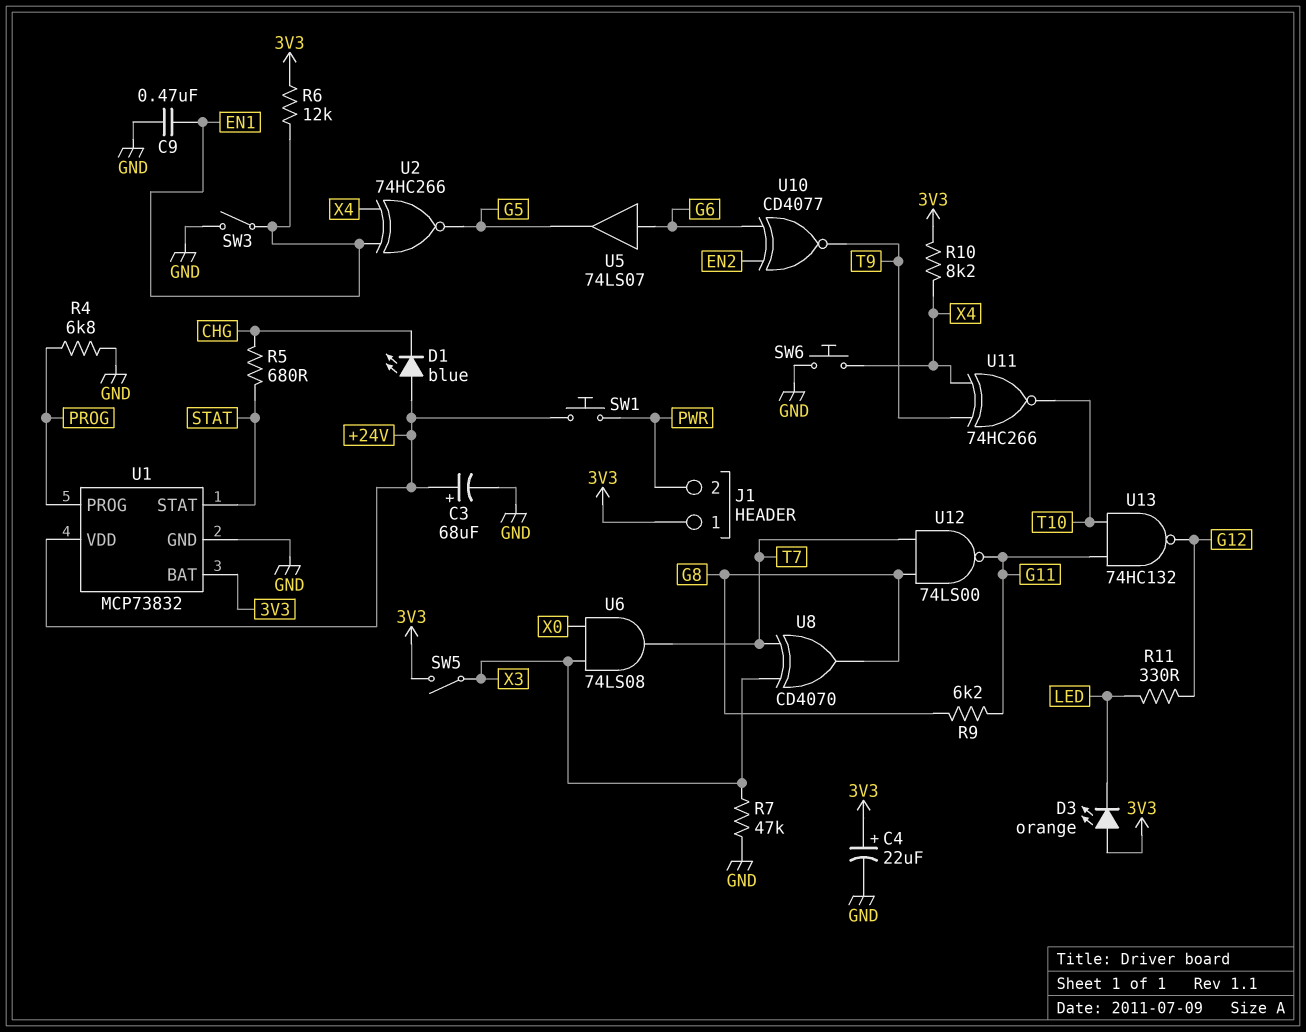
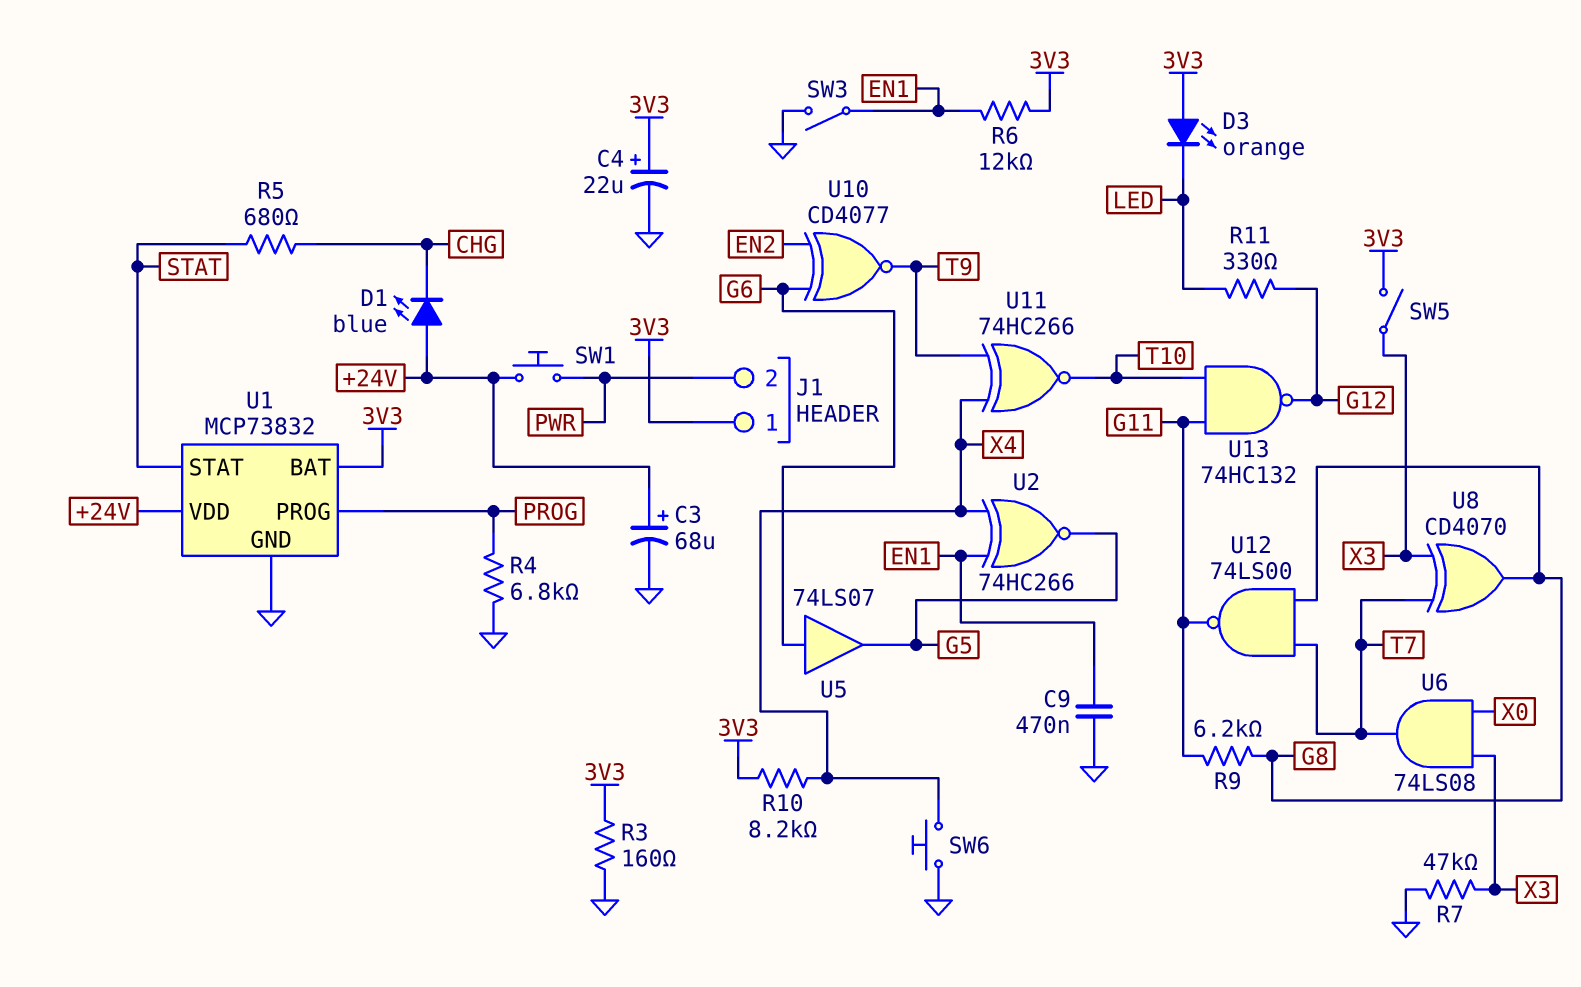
R3: none -> 160 (3V3, GND)

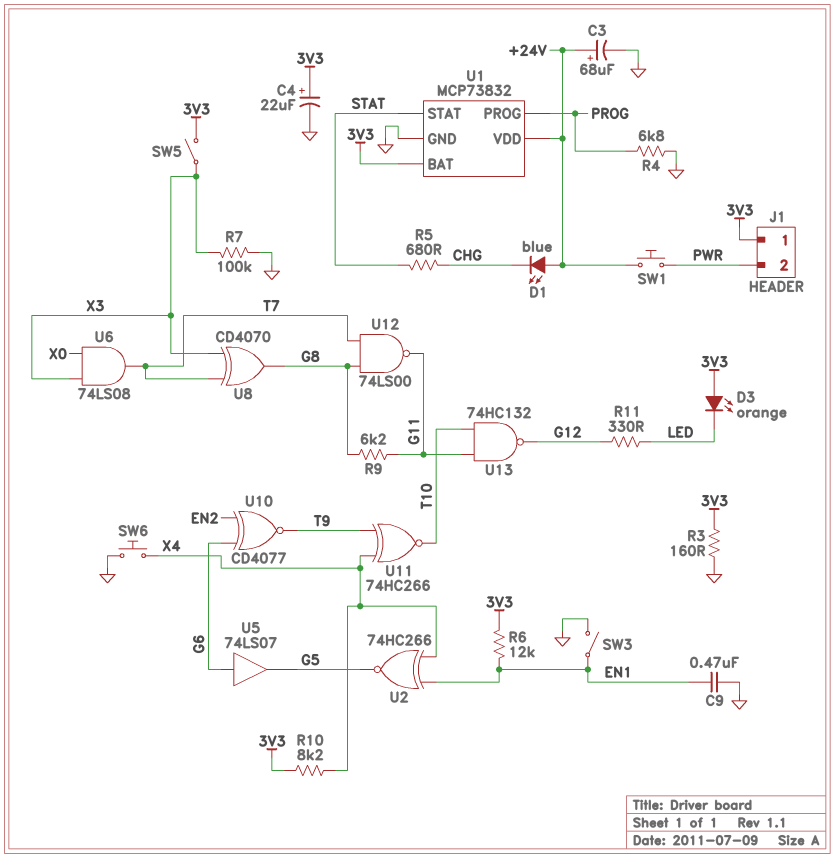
R7: 47k (GND, X3) -> 100k (GND, X3)

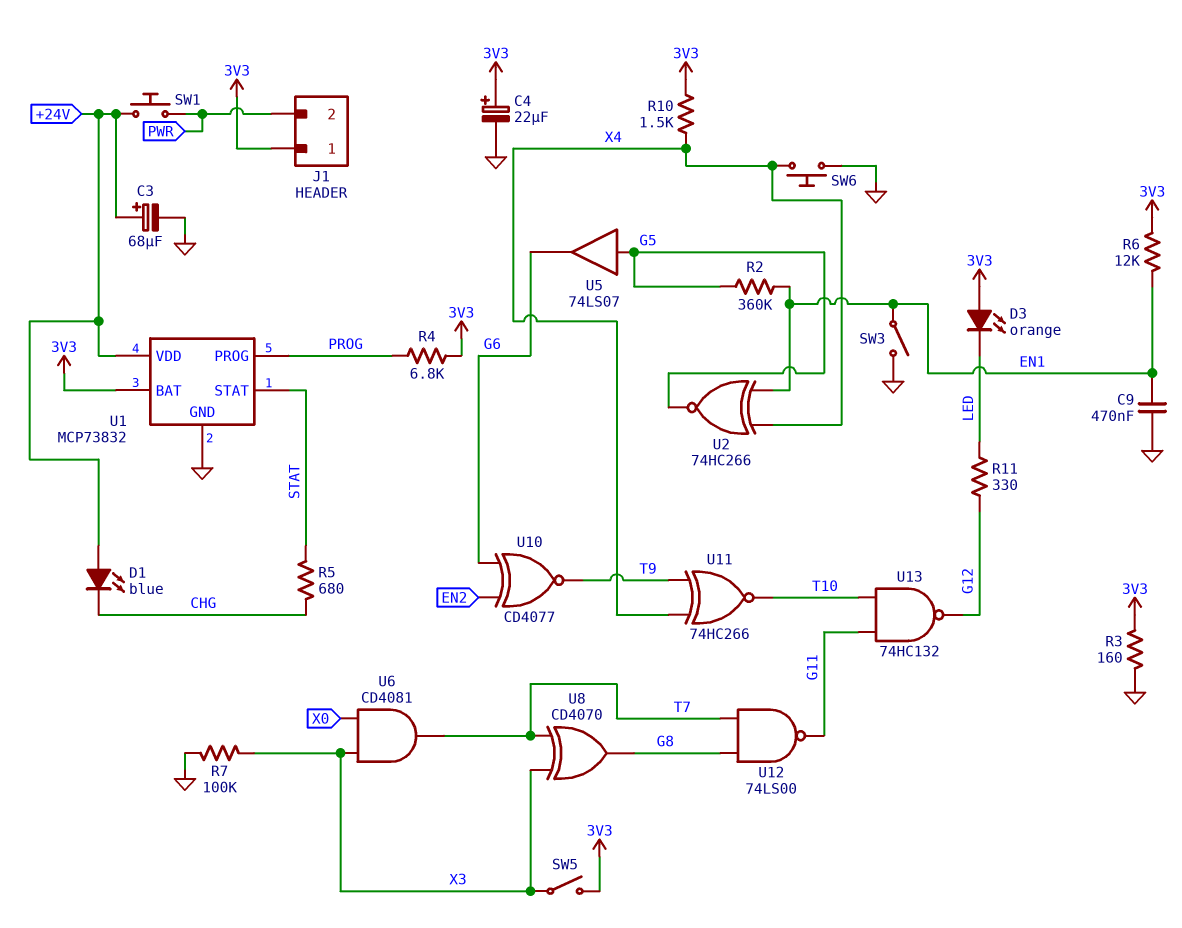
R2: none -> 360k (EN1, G5)
R4: 6.8k (GND, PROG) -> 6.8k (3V3, PROG)
R9: 6.2k (G8, G11) -> none
R10: 8.2k (3V3, X4) -> 1.5k (3V3, X4)
U5: buffer 74LS07 (in G6, out G5) -> buffer 74LS07 (in G5, out G6)
U6: AND 74LS08 (in X0, in X3, out T7) -> AND CD4081 (in X0, in X3, out T7)

